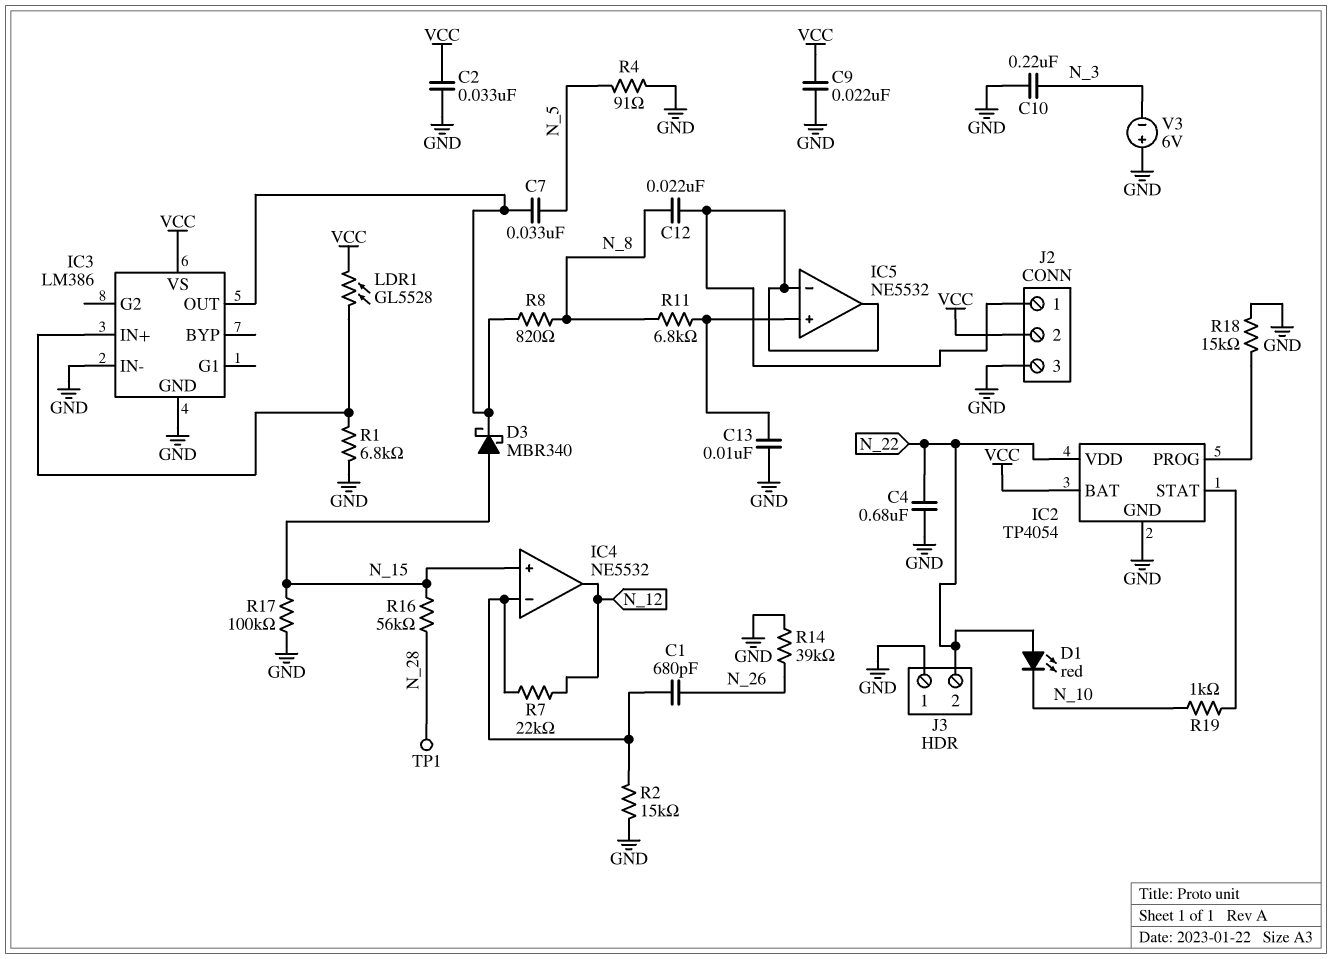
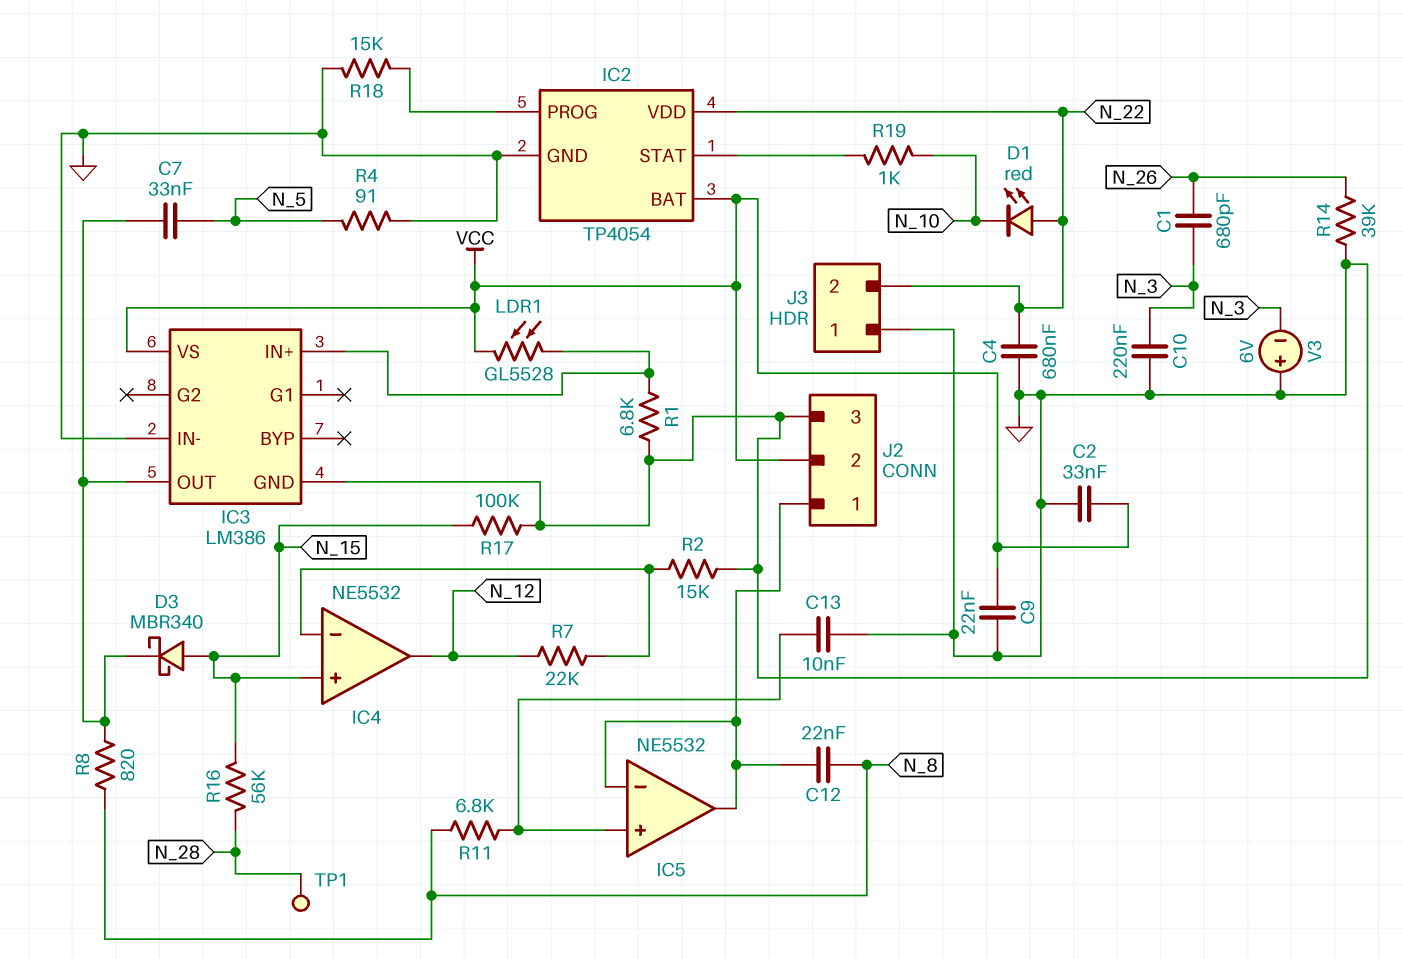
C1: 680pF (IC4/in-, N_26) -> 680pF (N_3, N_26)

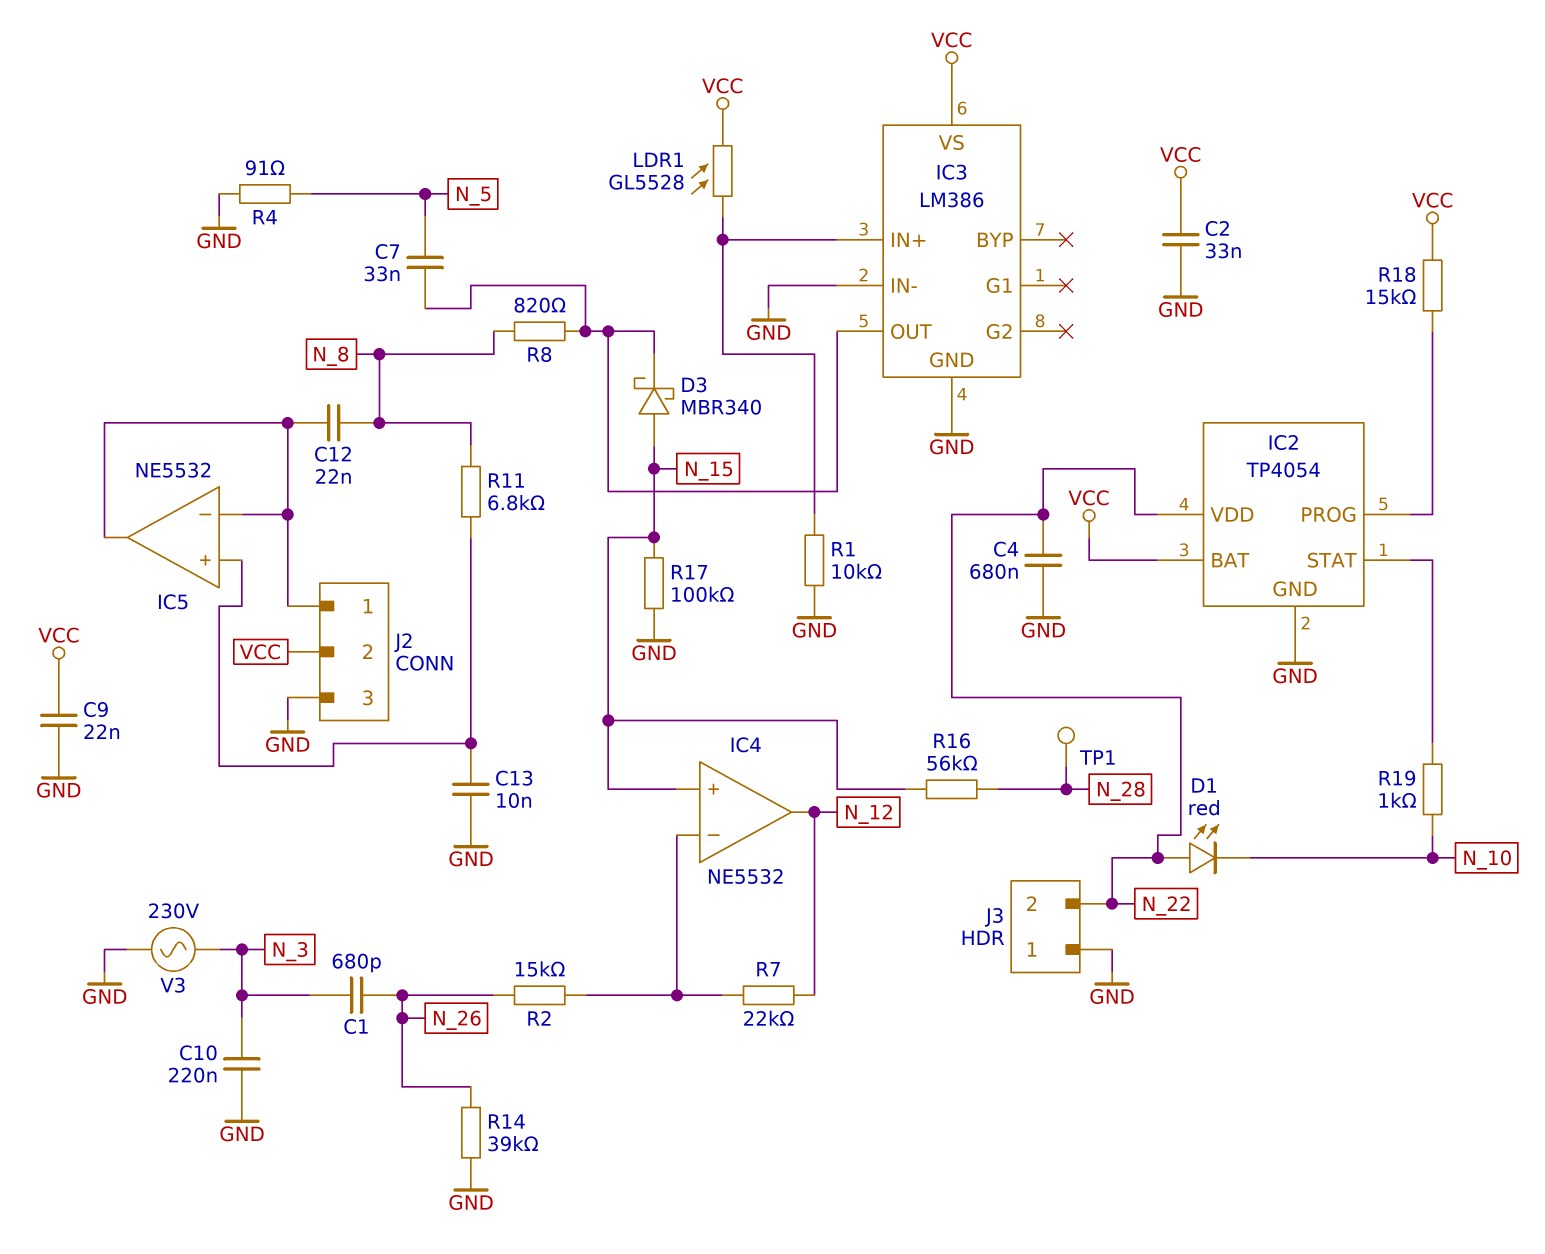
R1: 6.8k (GND, IC3/IN+) -> 10k (GND, IC3/IN+)
R2: 15k (GND, IC4/in-) -> 15k (IC4/in-, N_26)
R18: 15k (GND, IC2/PROG) -> 15k (IC2/PROG, VCC)
V3: 6V (plus GND, minus N_3) -> AC 230V (GND, N_3)

